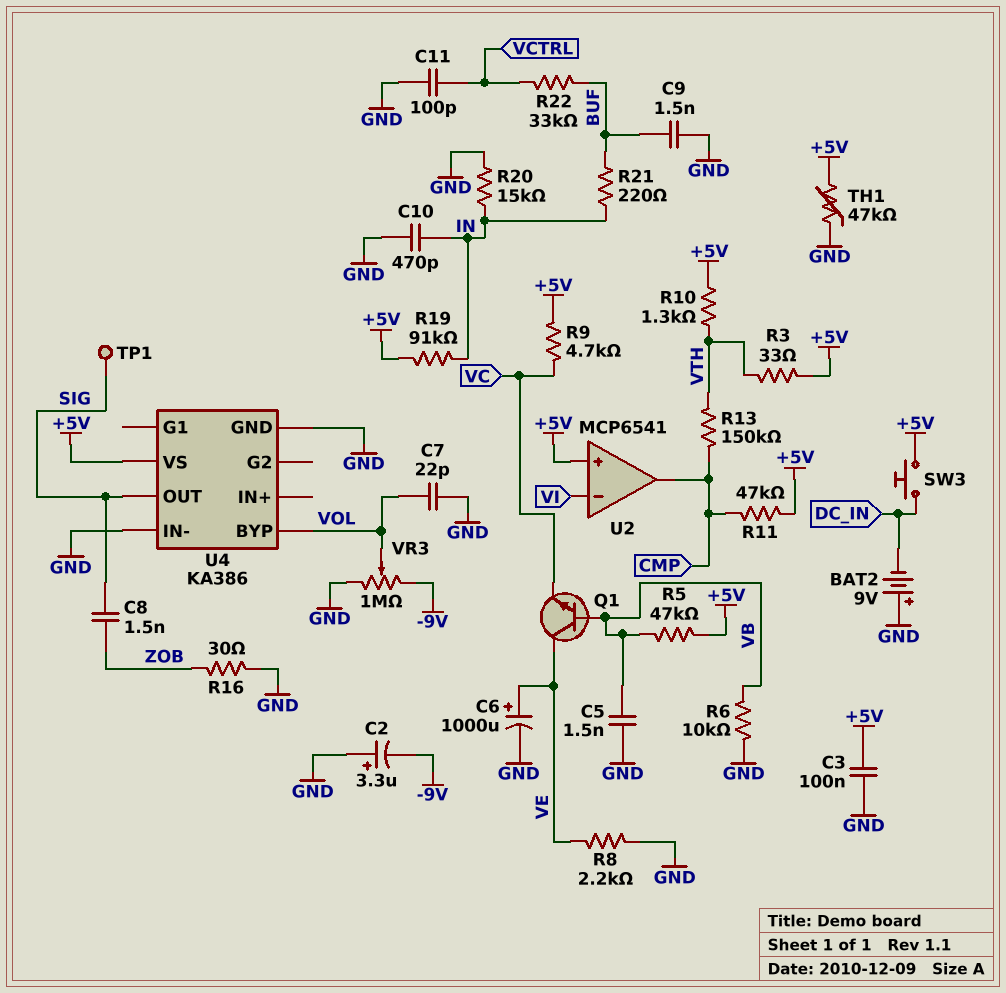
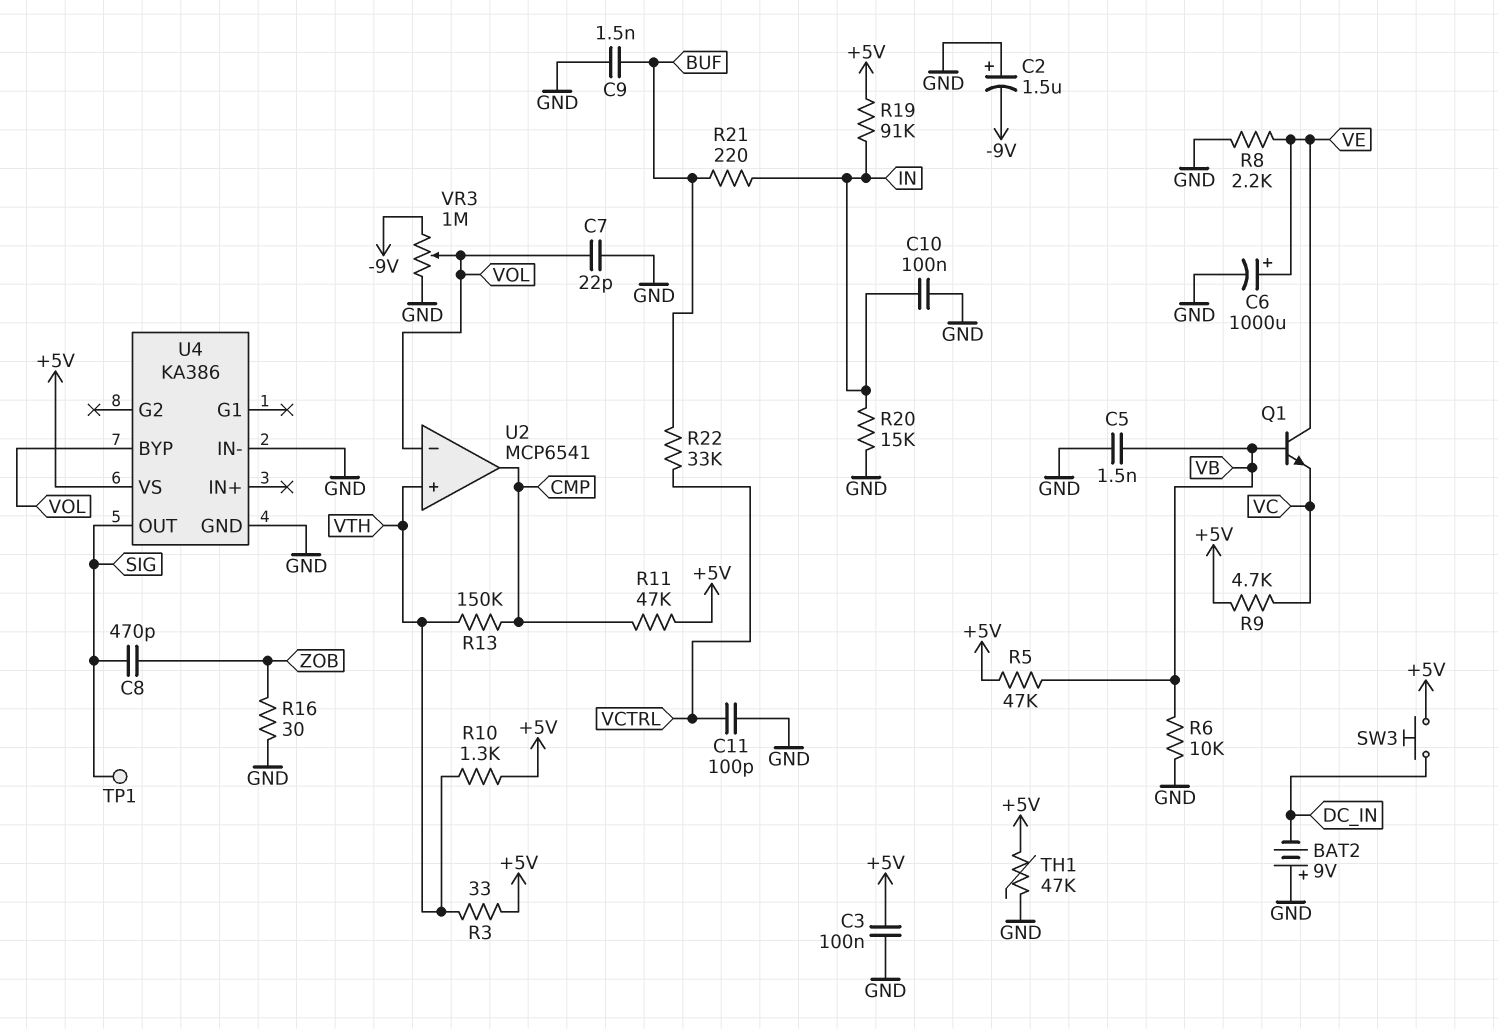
C2: 3.3uF (plus GND, minus -9V) -> 1.5uF (plus GND, minus -9V)
C8: 1.5nF (SIG, ZOB) -> 470pF (SIG, ZOB)
C10: 470pF (GND, IN) -> 100nF (GND, IN)
U2 pin in+: +5V -> VTH
U2 pin in-: VI -> VOL

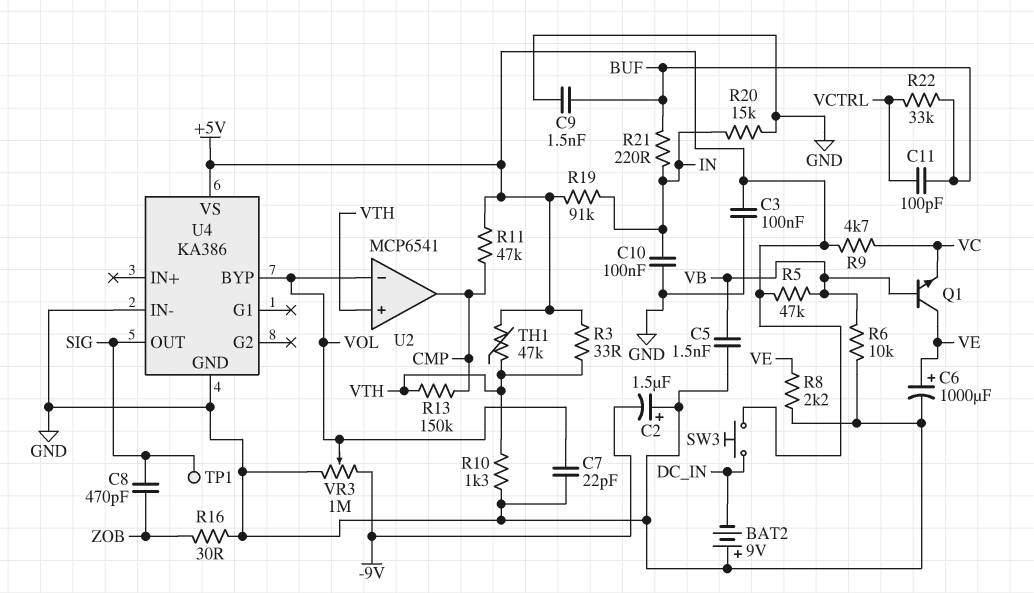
C11: 100pF (GND, VCTRL) -> 100pF (BUF, VCTRL)
R10: 1.3k (+5V, VTH) -> 1.3k (GND, VTH)
TH1: 47k (+5V, GND) -> 47k (+5V, VTH)

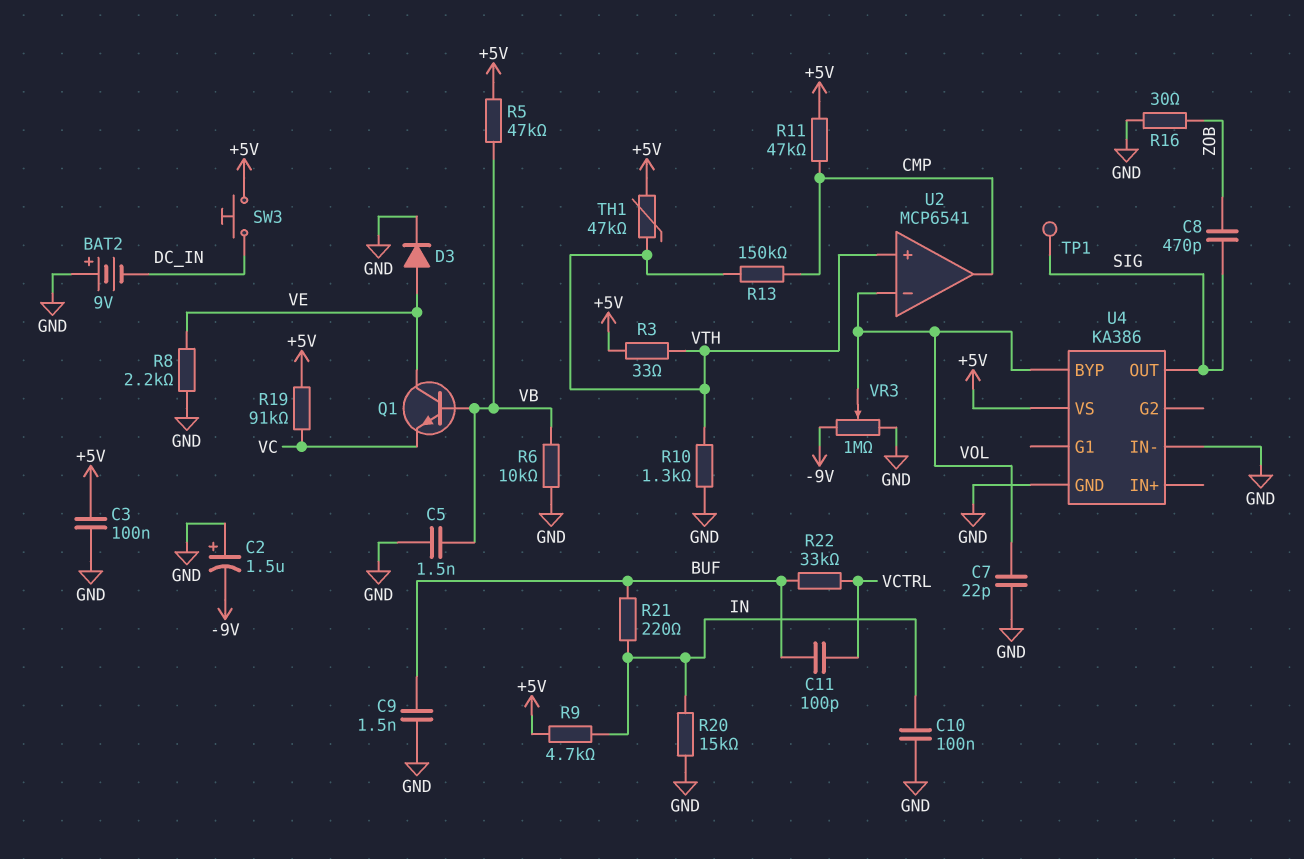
C6: 1000uF (plus VE, minus GND) -> none
D3: none -> diode (A VE, K GND)
R9: 4.7k (+5V, VC) -> 4.7k (+5V, IN)
R19: 91k (+5V, IN) -> 91k (+5V, VC)

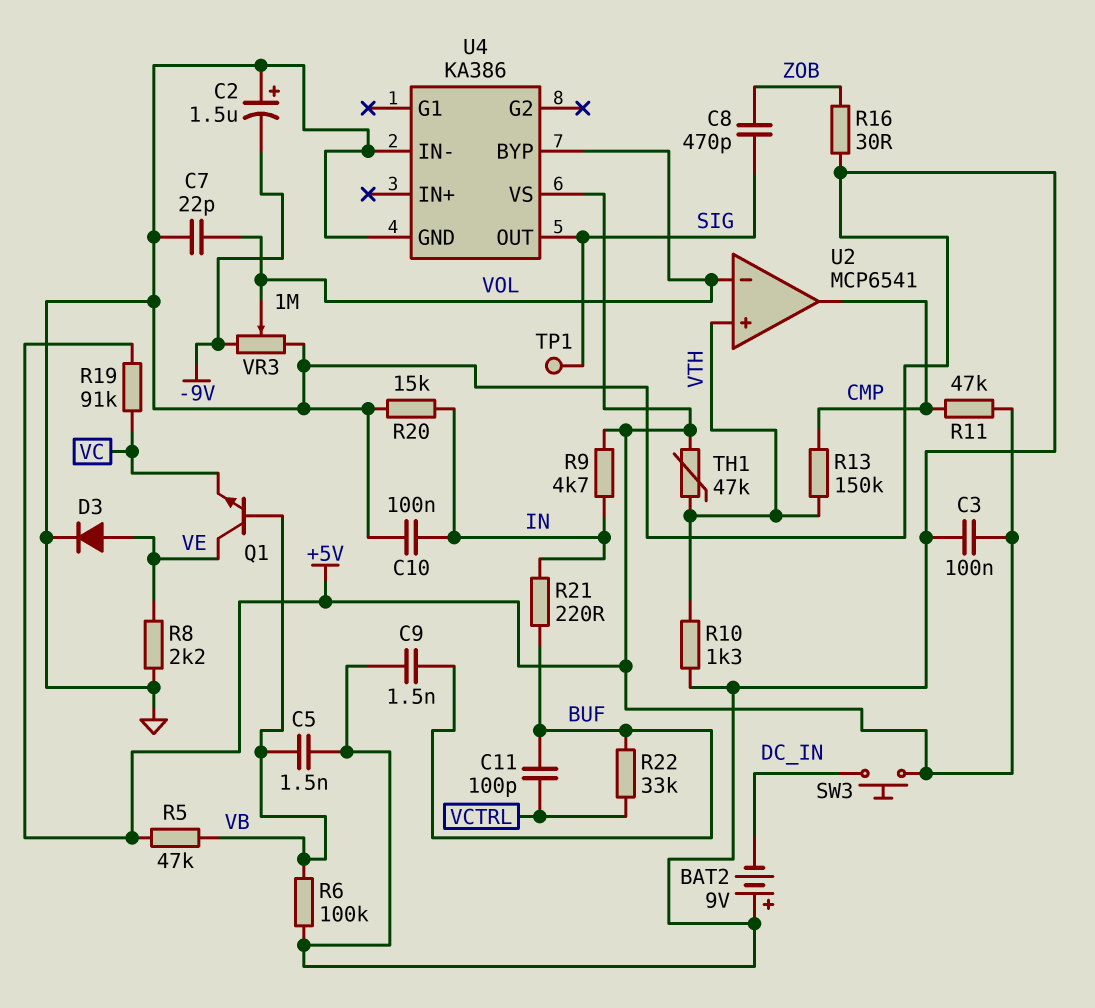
R3: 33 (+5V, VTH) -> none
R6: 10k (GND, VB) -> 100k (GND, VB)

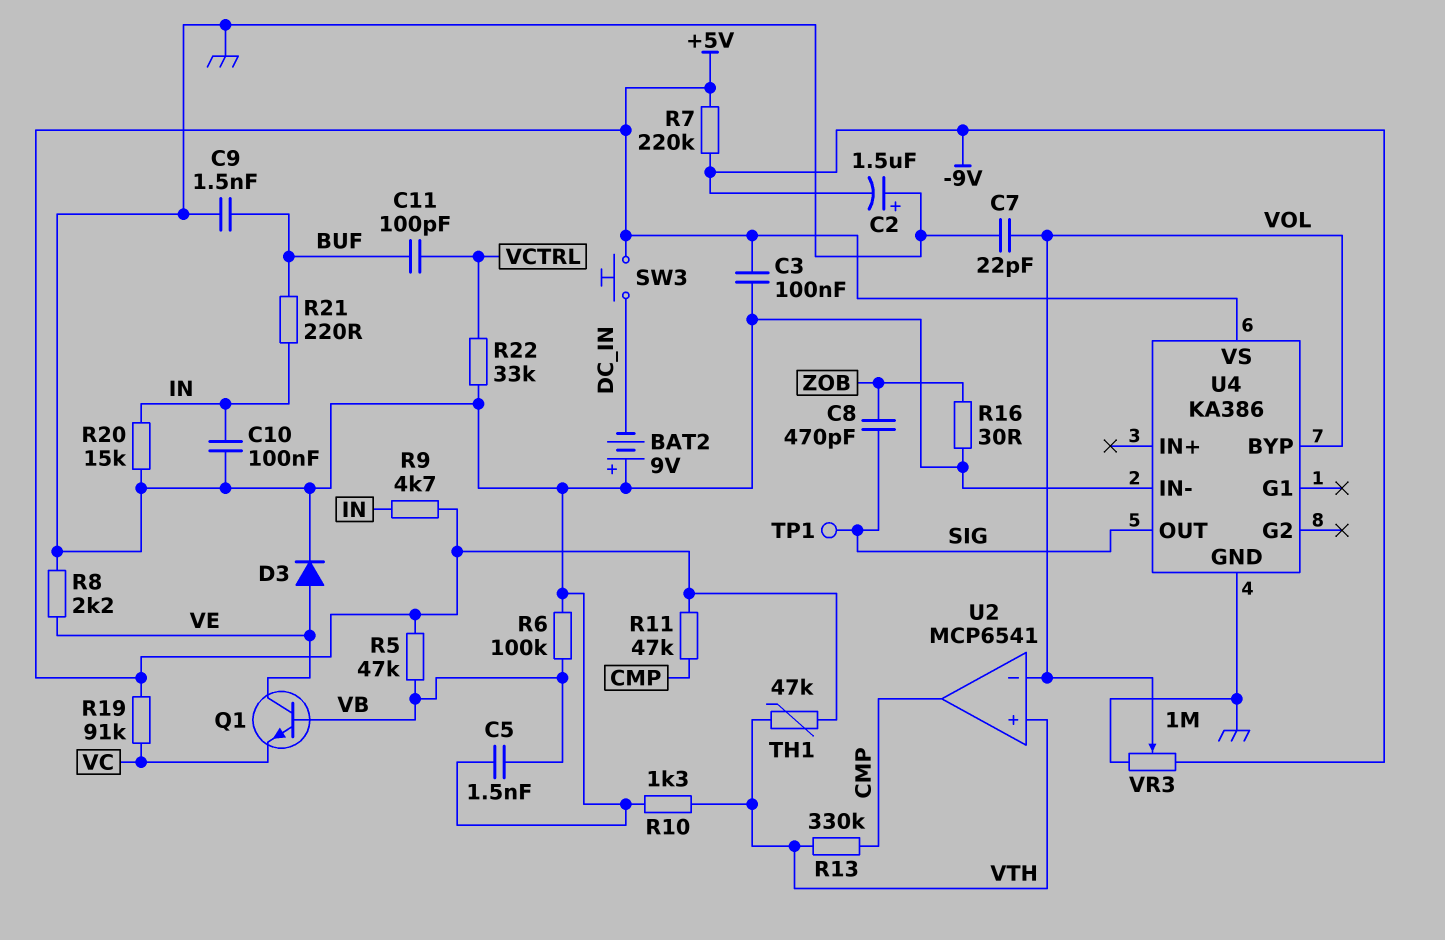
R7: none -> 220k (+5V, -9V)
R13: 150k (CMP, VTH) -> 330k (CMP, VTH)
R22: 33k (BUF, VCTRL) -> 33k (GND, VCTRL)

